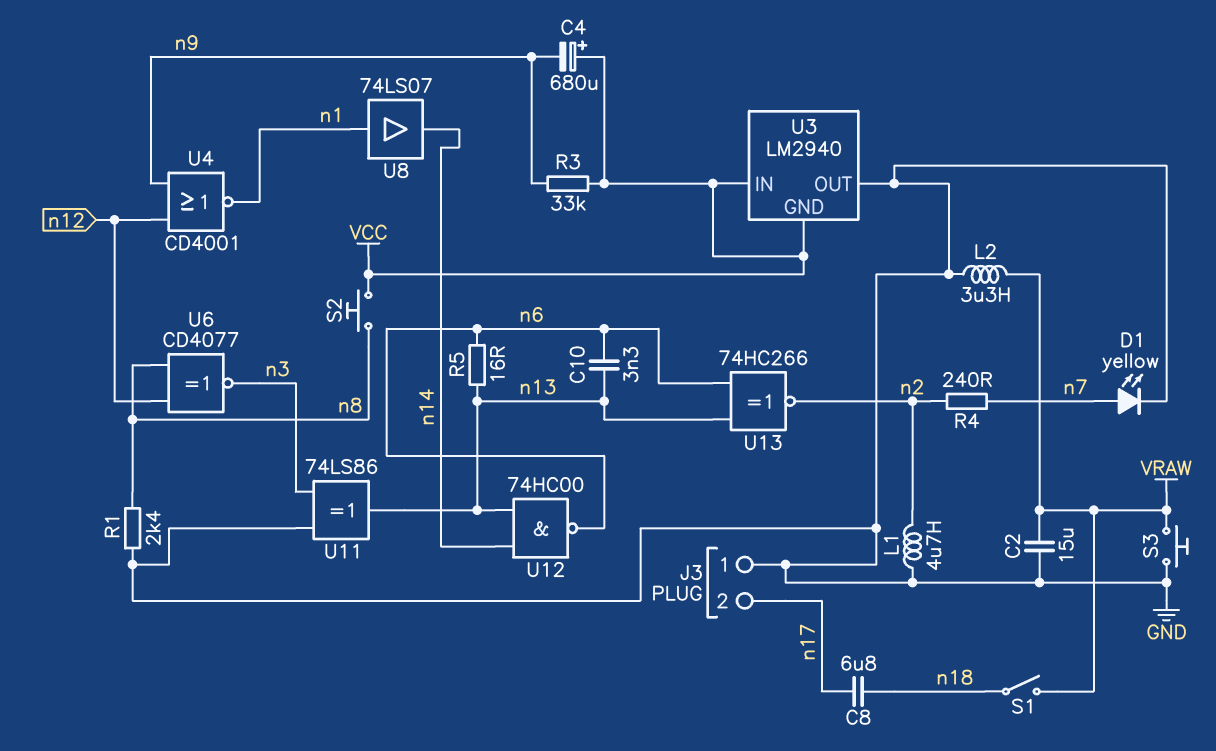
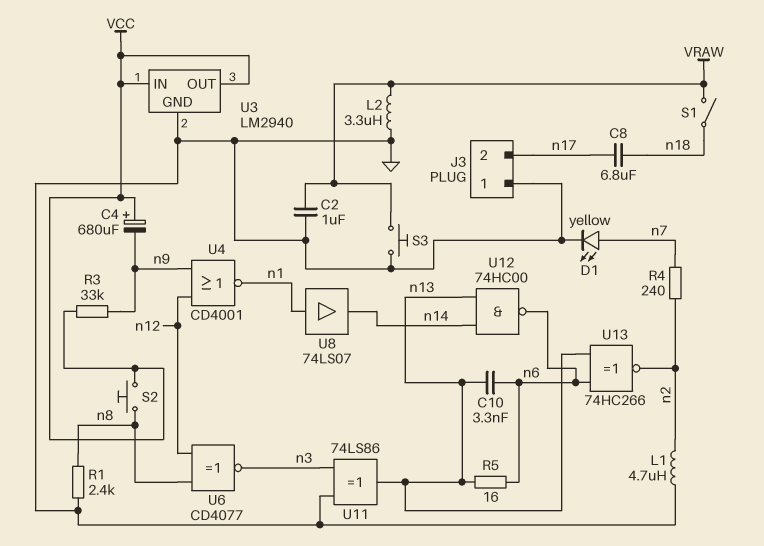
C2: 15uF (GND, VRAW) -> 1uF (GND, VRAW)
U3 pin GND: VCC -> GND
U3 pin OUT: GND -> VCC

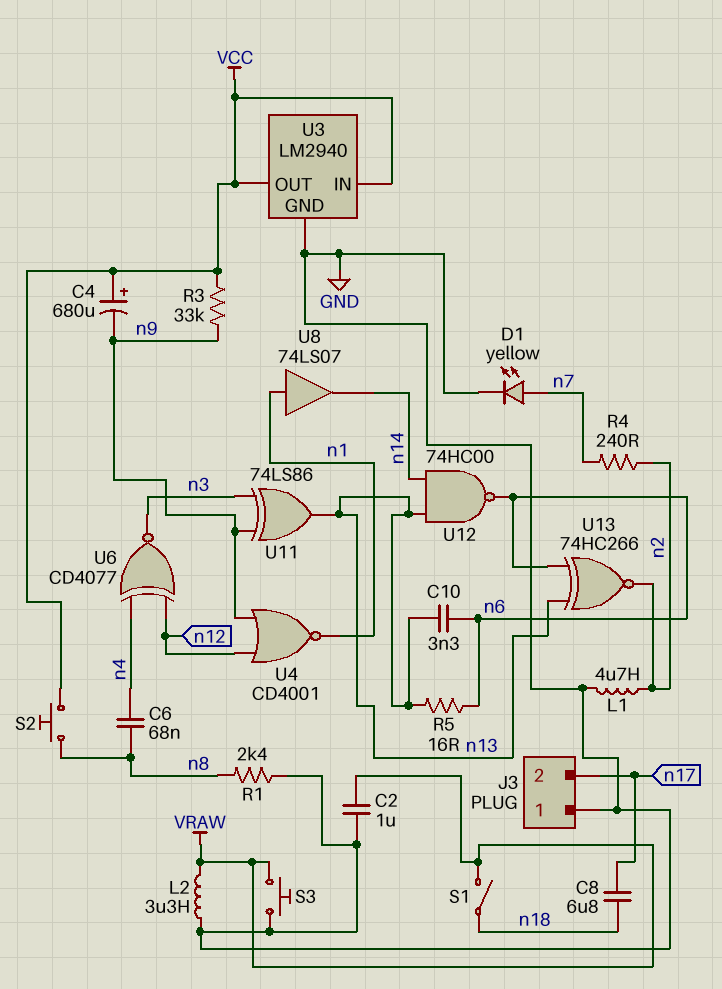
C6: none -> 68nF (n4, n8)
U6: XNOR CD4077 (in n8, in n12, out n3) -> XNOR CD4077 (in n4, in n12, out n3)
U11: XOR 74LS86 (in GND, in n3, out n13) -> XOR 74LS86 (in n3, in n9, out n13)

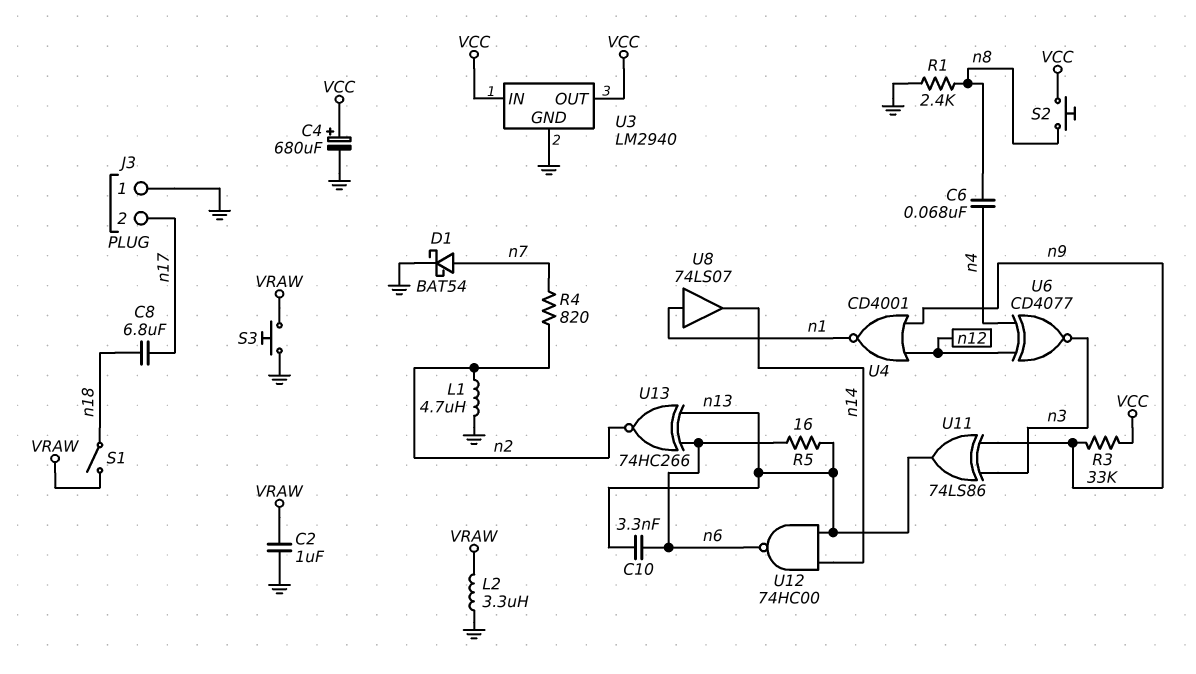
C4: 680uF (plus VCC, minus n9) -> 680uF (plus VCC, minus GND)
D1: LED yellow (A n7, K GND) -> schottky BAT54 (A n7, K GND)
R4: 240 (n2, n7) -> 820 (n2, n7)

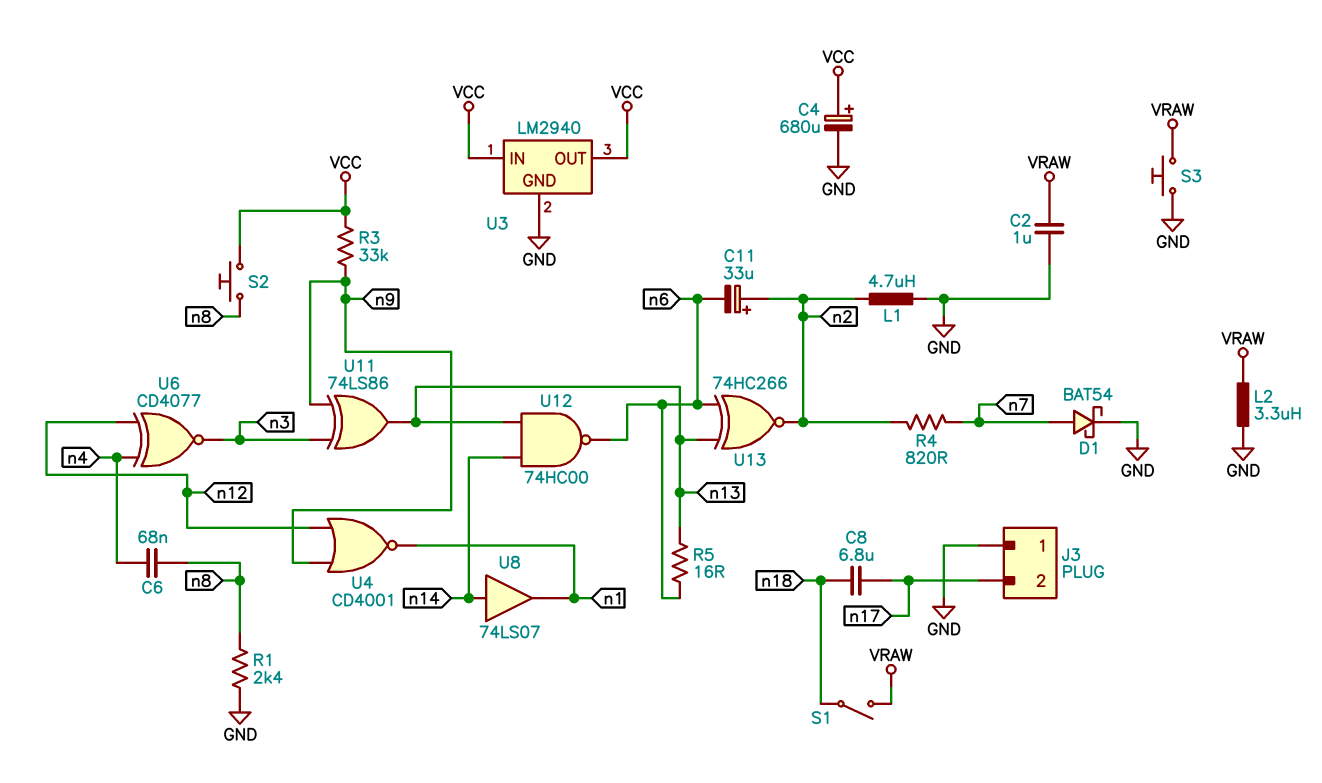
C10: 3.3nF (n6, n13) -> none
C11: none -> 33uF (plus n2, minus n6)
U8: buffer 74LS07 (in n1, out n14) -> buffer 74LS07 (in n14, out n1)

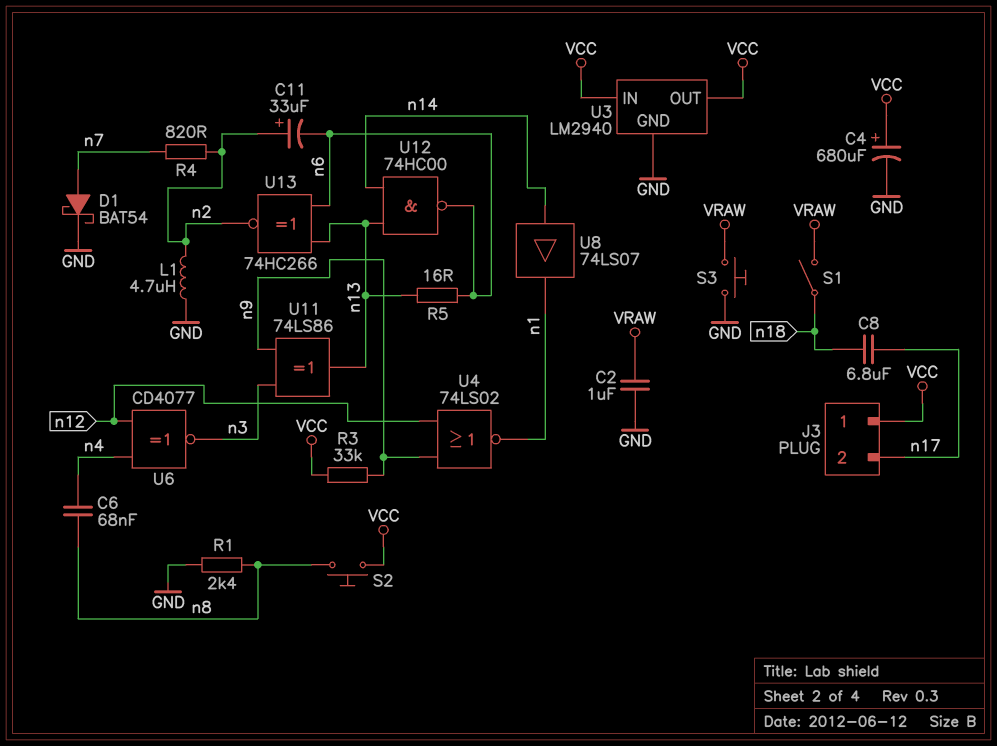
J3 pin 1: GND -> VCC
L2: 3.3uH (GND, VRAW) -> none
U4: NOR CD4001 (in n9, in n12, out n1) -> NOR 74LS02 (in n9, in n12, out n1)

